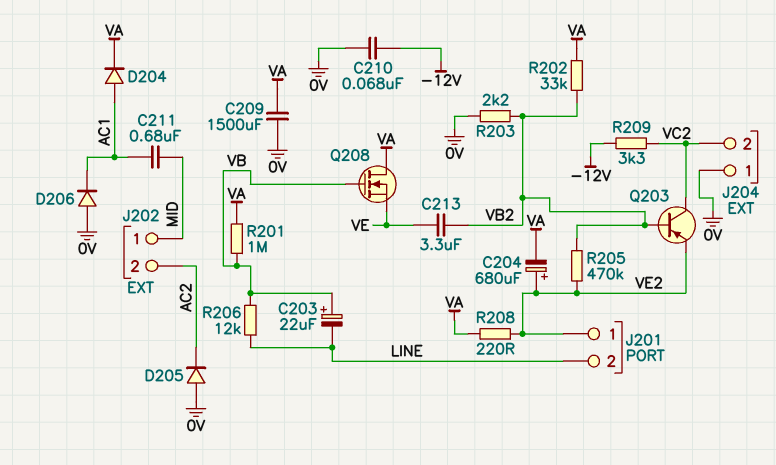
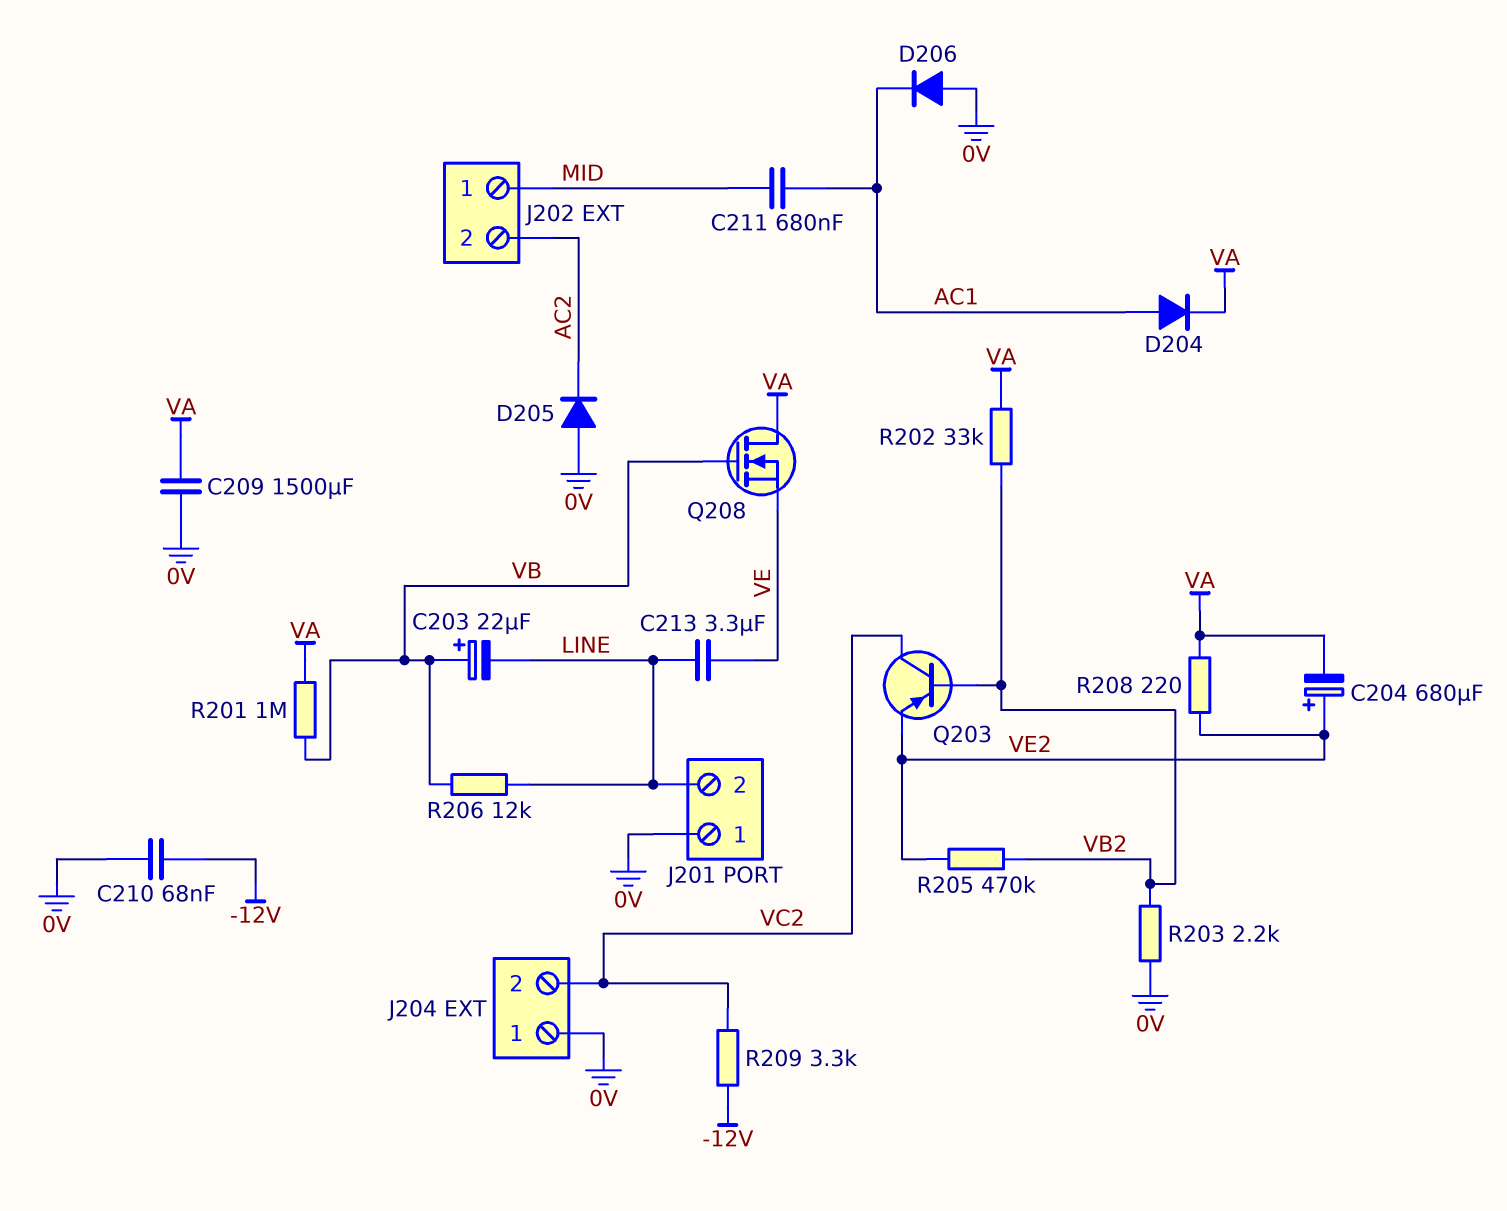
C213: 3.3uF (VB2, VE) -> 3.3uF (LINE, VE)
J201 pin 1: VE2 -> 0V

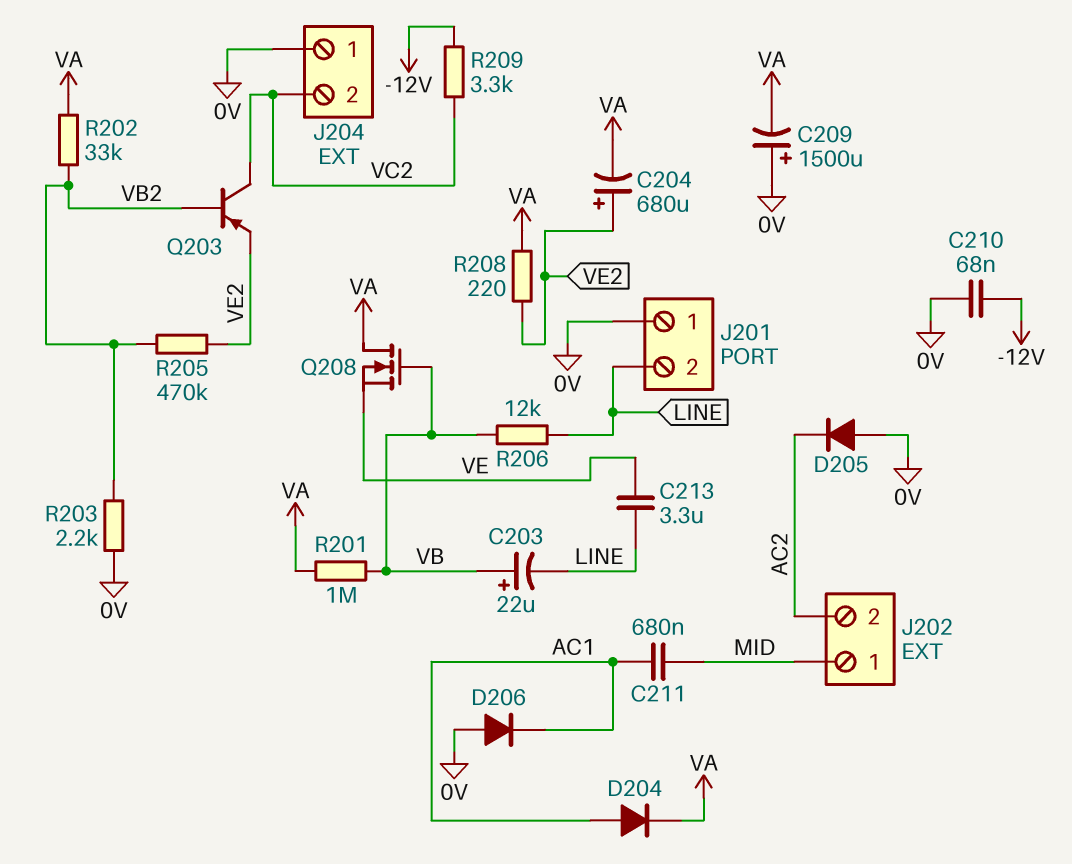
C209: 1500uF (0V, VA) -> 1500uF (plus 0V, minus VA)

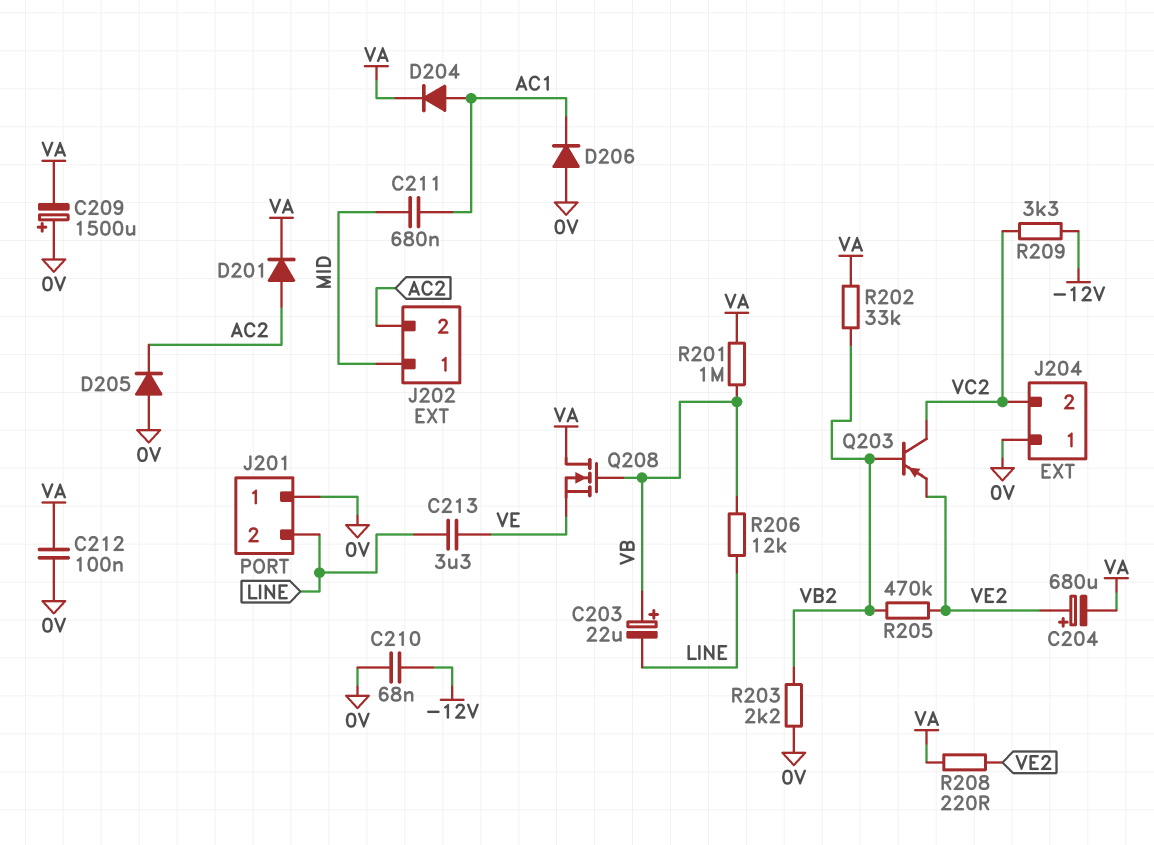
C212: none -> 100nF (0V, VA)
D201: none -> diode (A AC2, K VA)

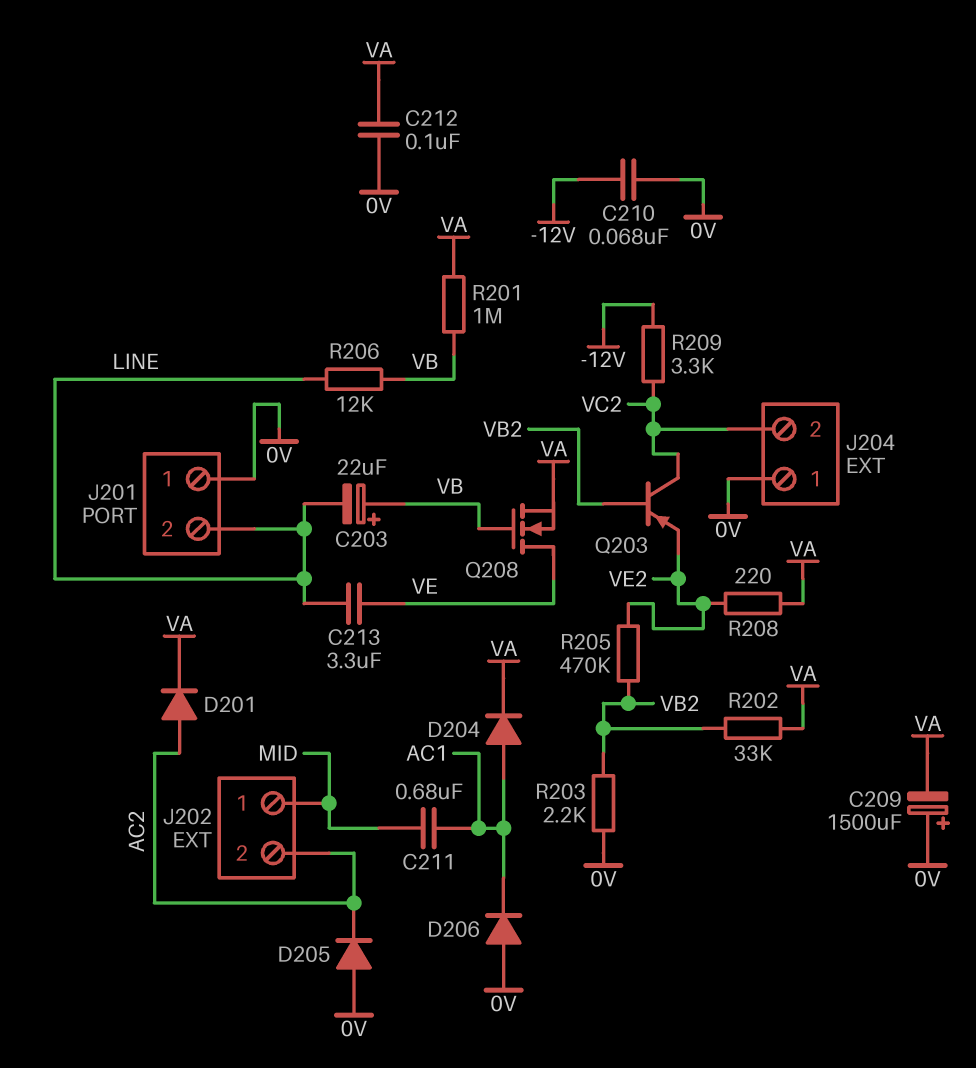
C204: 680uF (plus VE2, minus VA) -> none
Q208: NMOS (G VB, D VA, S VE) -> NMOS (G VB, D VE, S VA)

